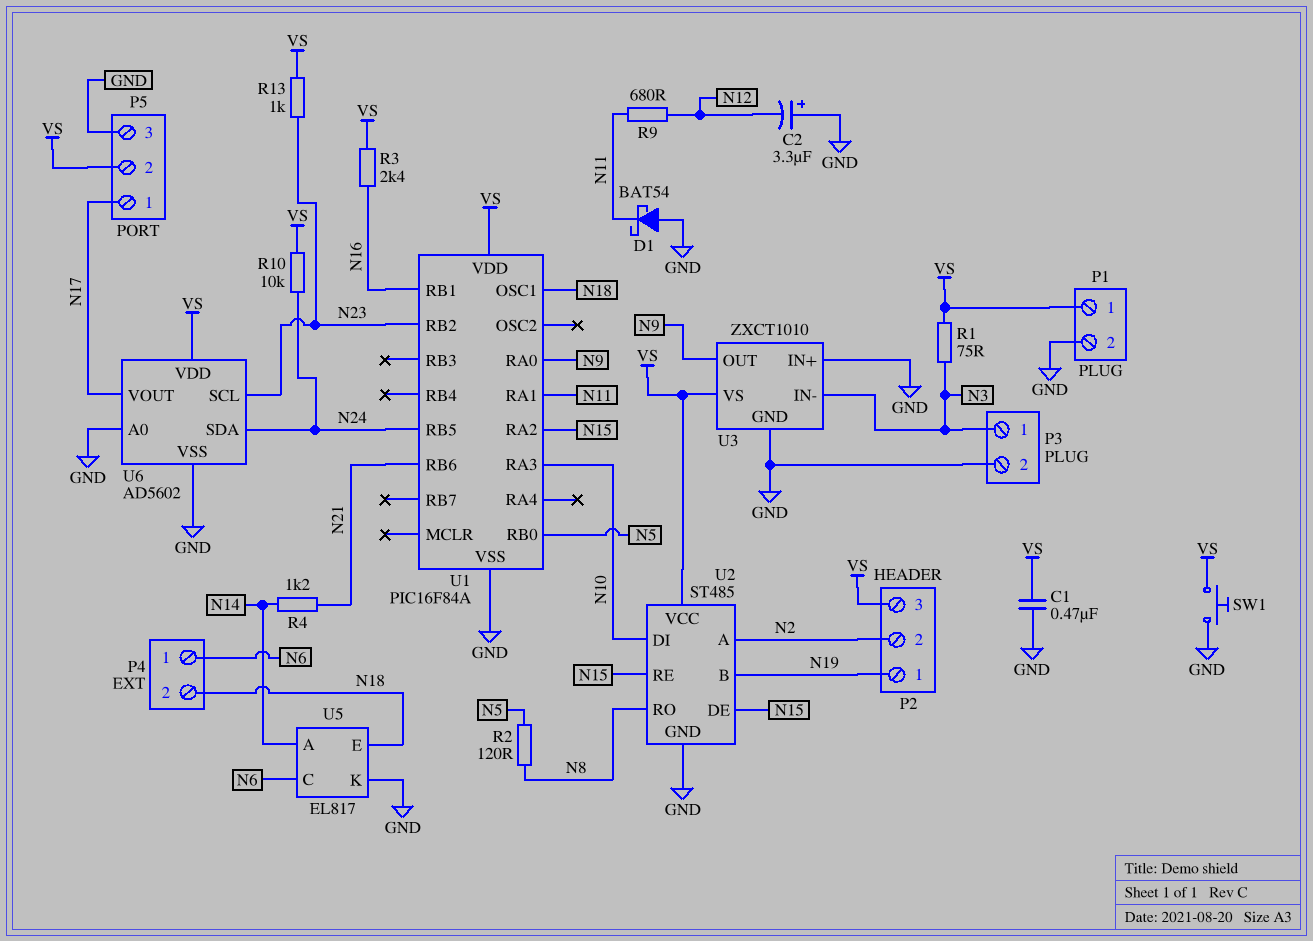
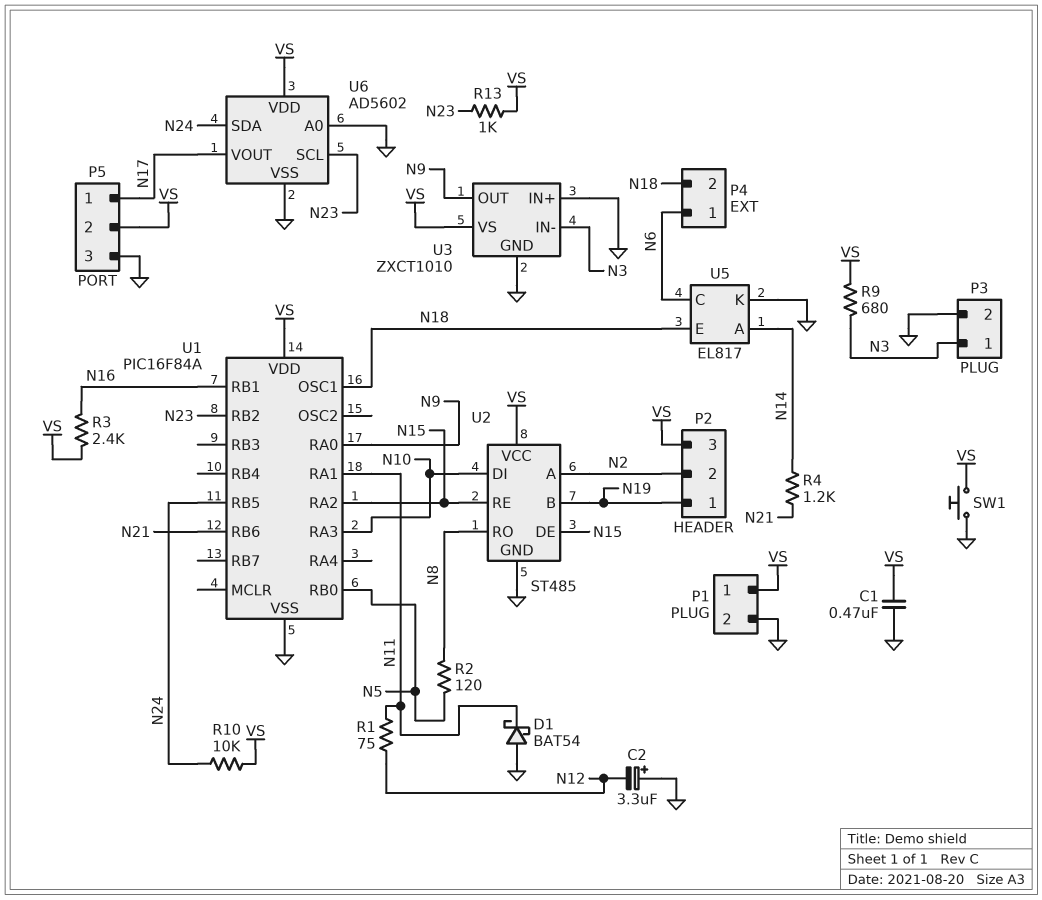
R1: 75 (N3, VS) -> 75 (N11, N12)
R9: 680 (N11, N12) -> 680 (N3, VS)

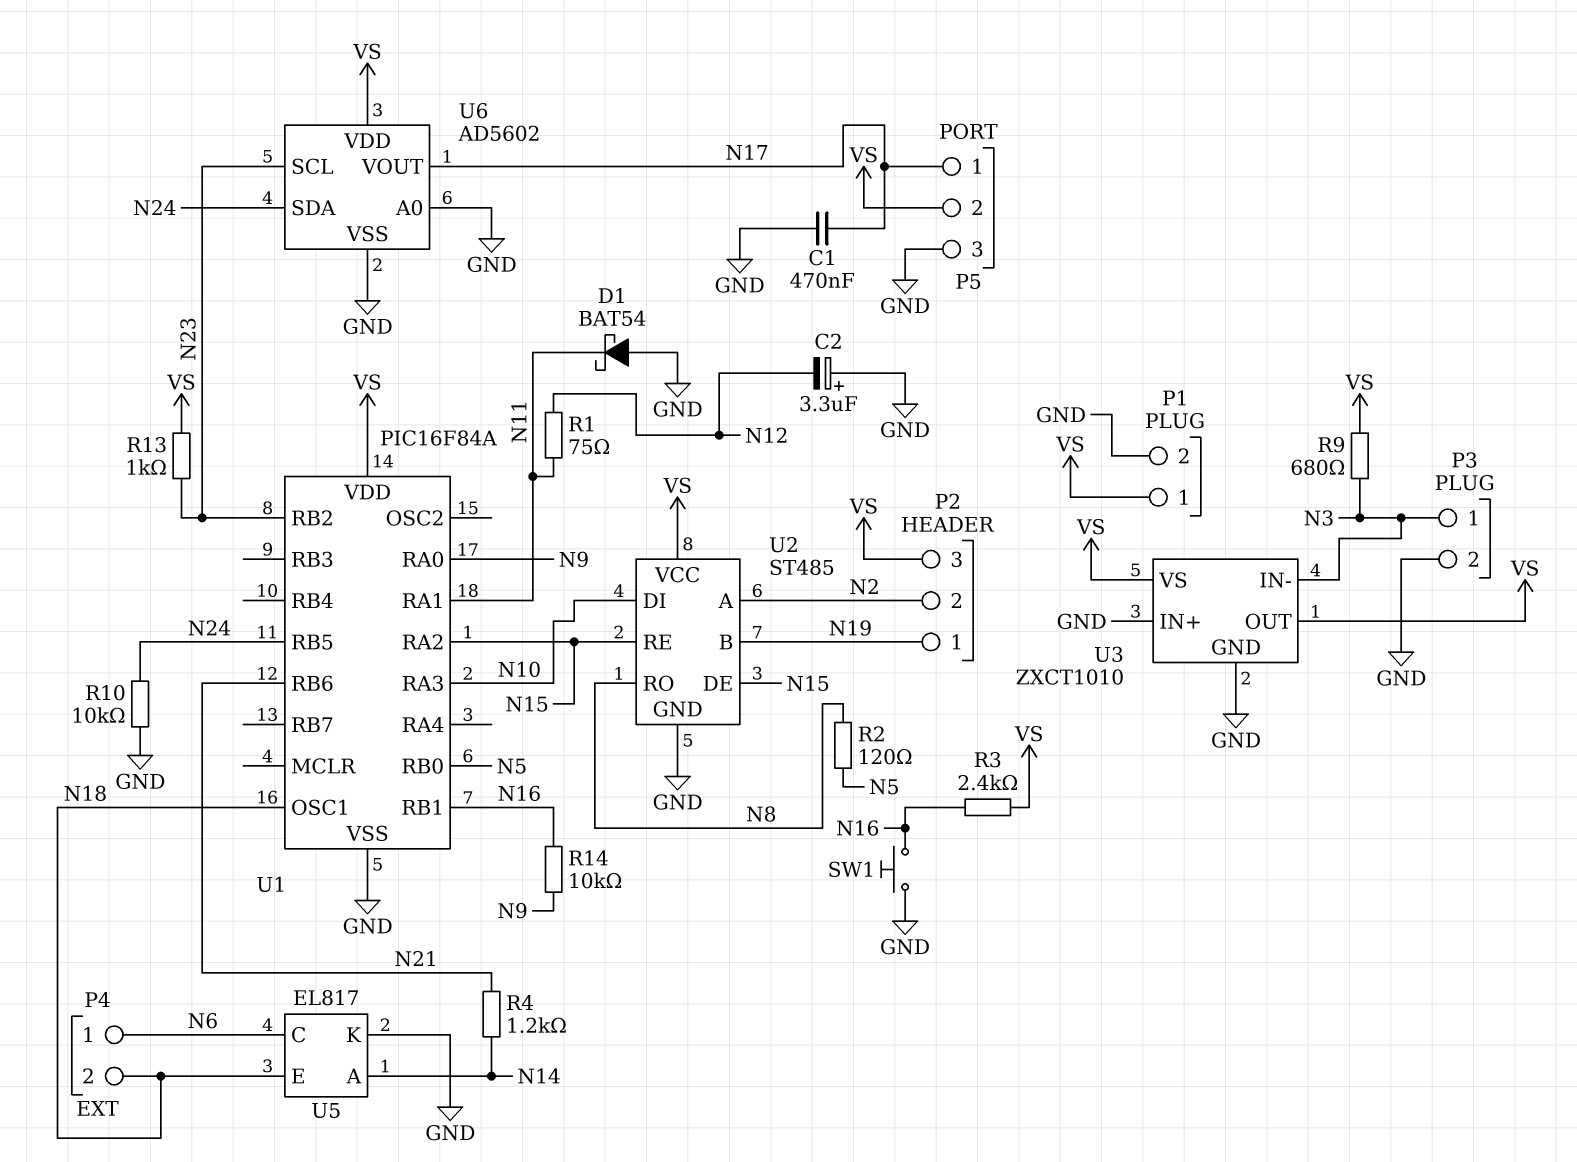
C1: 470nF (GND, VS) -> 470nF (GND, N17)
R10: 10k (N24, VS) -> 10k (GND, N24)
R14: none -> 10k (N9, N16)
SW1: button (GND, VS) -> button (GND, N16)
U3 pin OUT: N9 -> VS

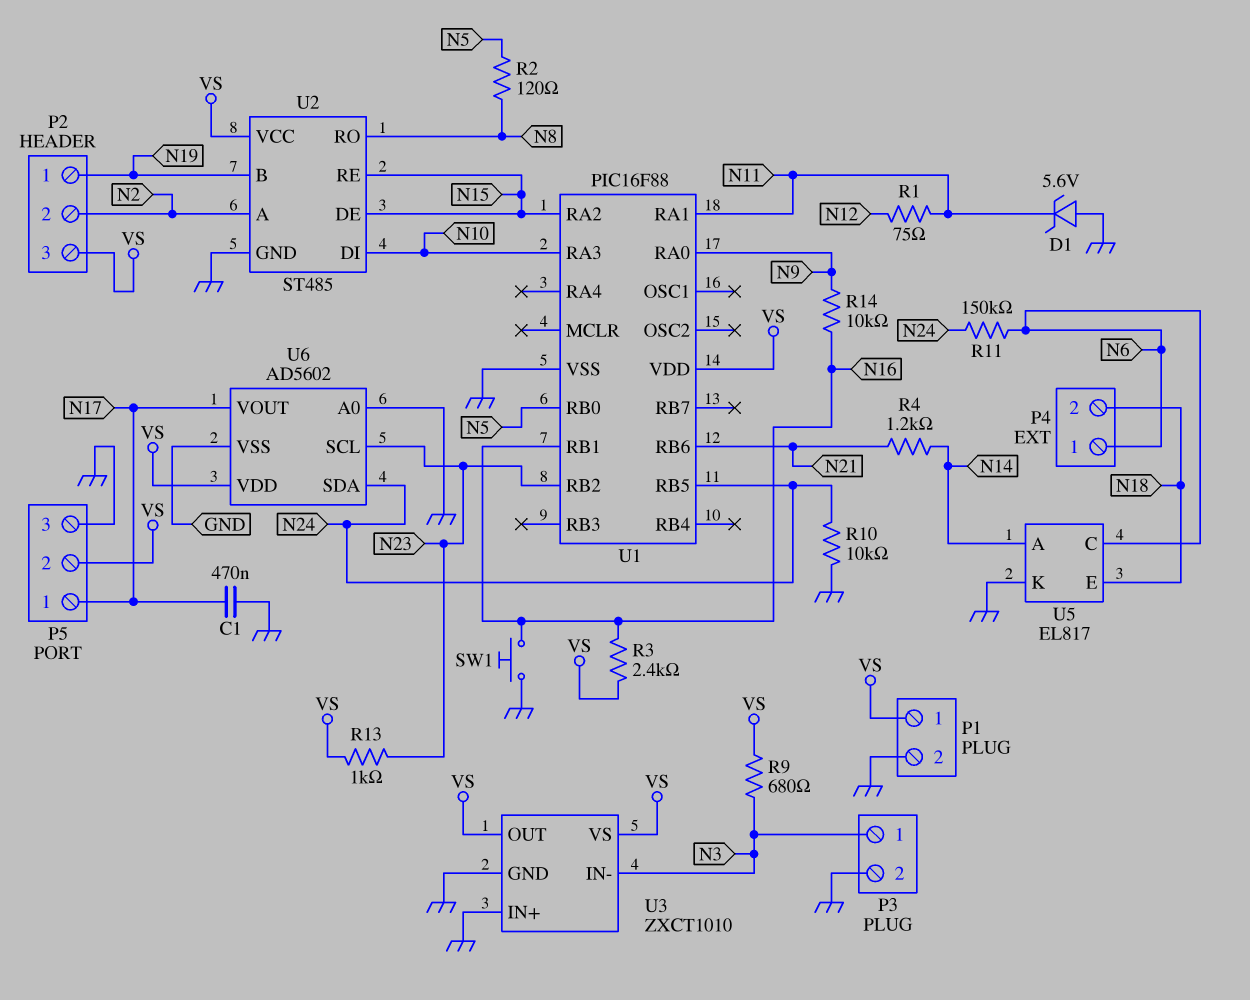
C2: 3.3uF (plus GND, minus N12) -> none
D1: schottky BAT54 (A GND, K N11) -> zener 5.6V (A GND, K N11)
R11: none -> 150k (N6, N24)
U1: PIC16F84A -> PIC16F88
U1 pin OSC1: N18 -> none

